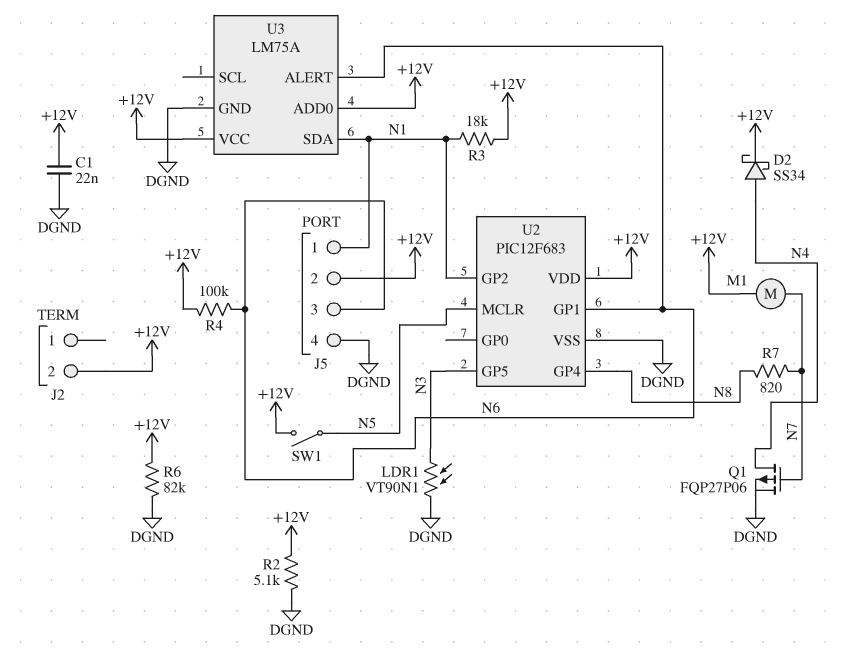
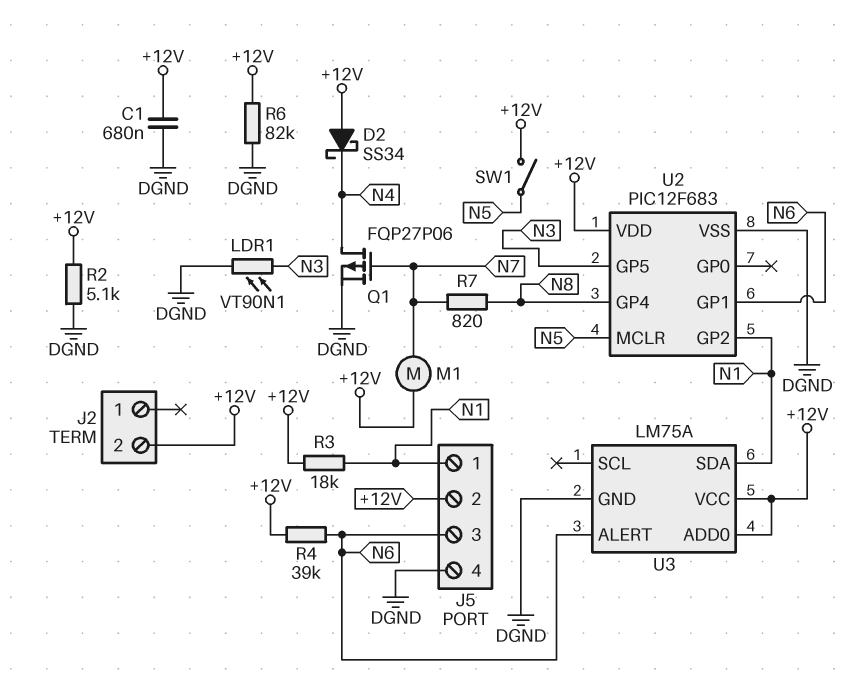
C1: 22nF (+12V, DGND) -> 680nF (+12V, DGND)
D2: schottky SS34 (A N4, K +12V) -> schottky SS34 (A +12V, K N4)
R4: 100k (+12V, N6) -> 39k (+12V, N6)

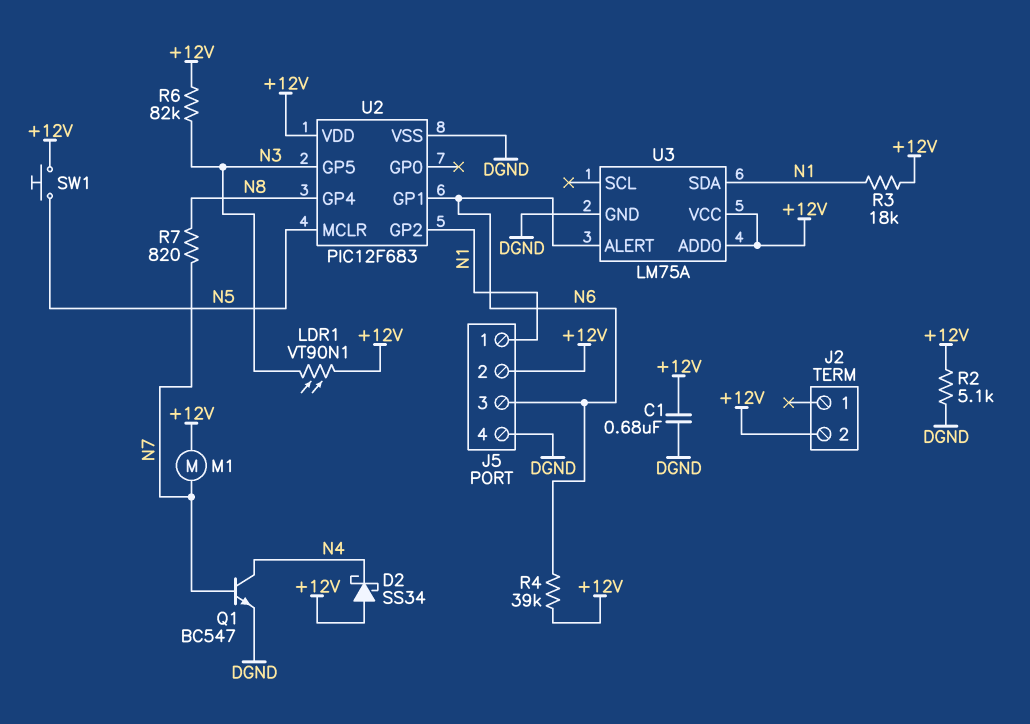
LDR1: VT90N1 (DGND, N3) -> VT90N1 (+12V, N3)
Q1: PMOS FQP27P06 (G N7, D N4, S DGND) -> NPN BC547 (B N7, C N4, E DGND)
R6: 82k (+12V, DGND) -> 82k (+12V, N3)
SW1: switch (+12V, N5) -> button (+12V, N5)

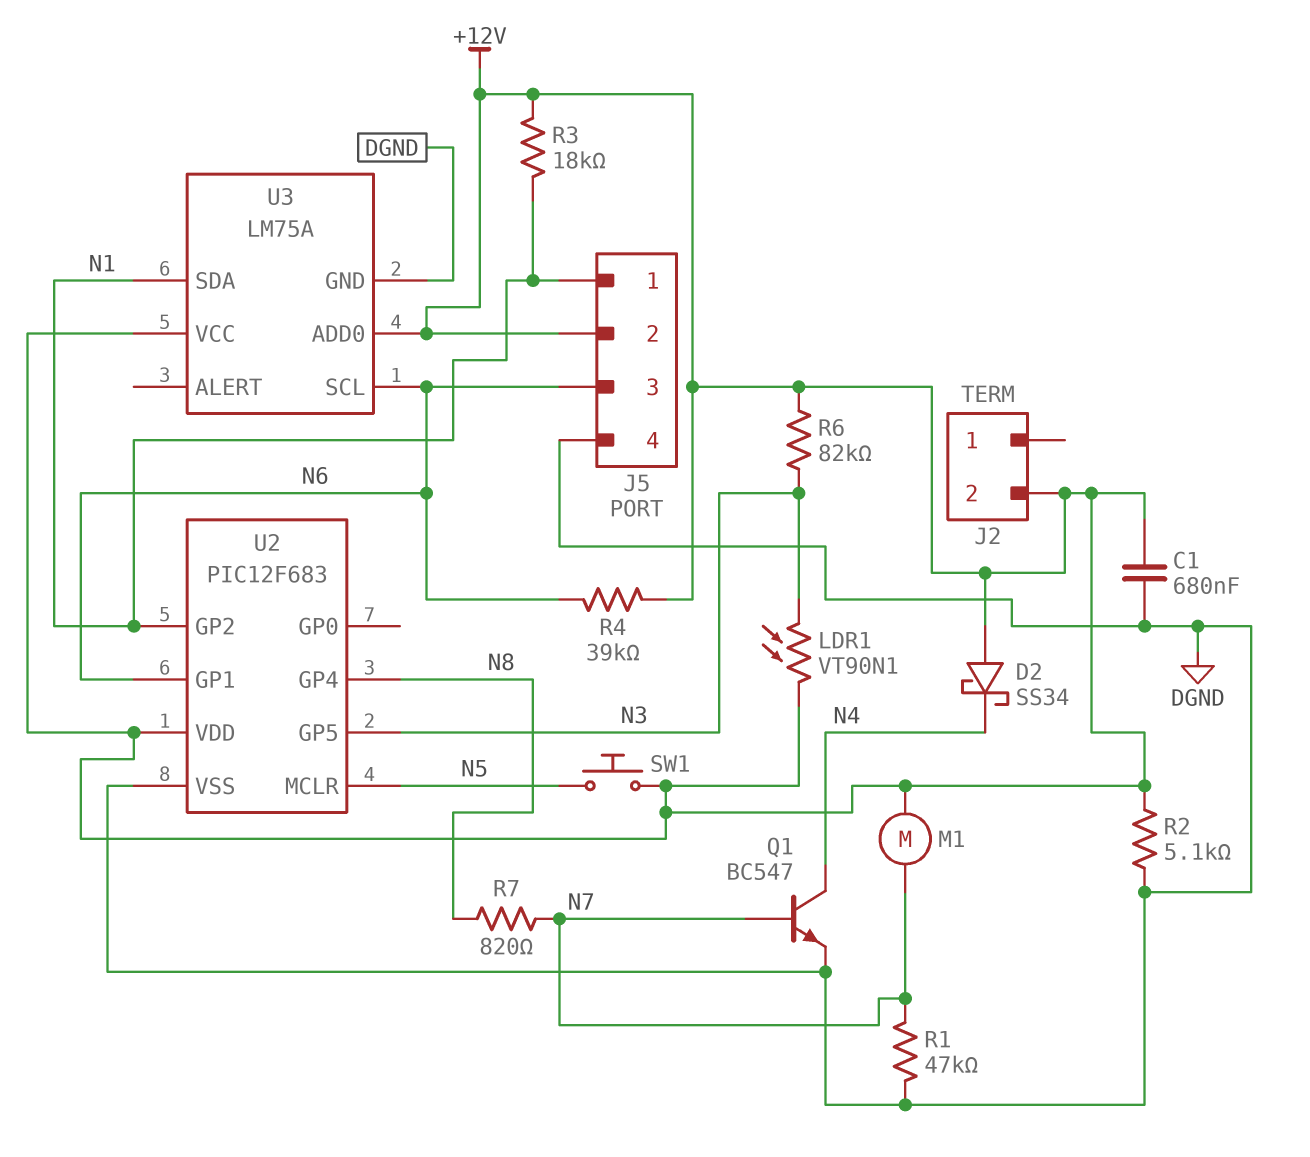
R1: none -> 47k (DGND, N7)
U3 pin ALERT: N6 -> none
U3 pin SCL: none -> N6

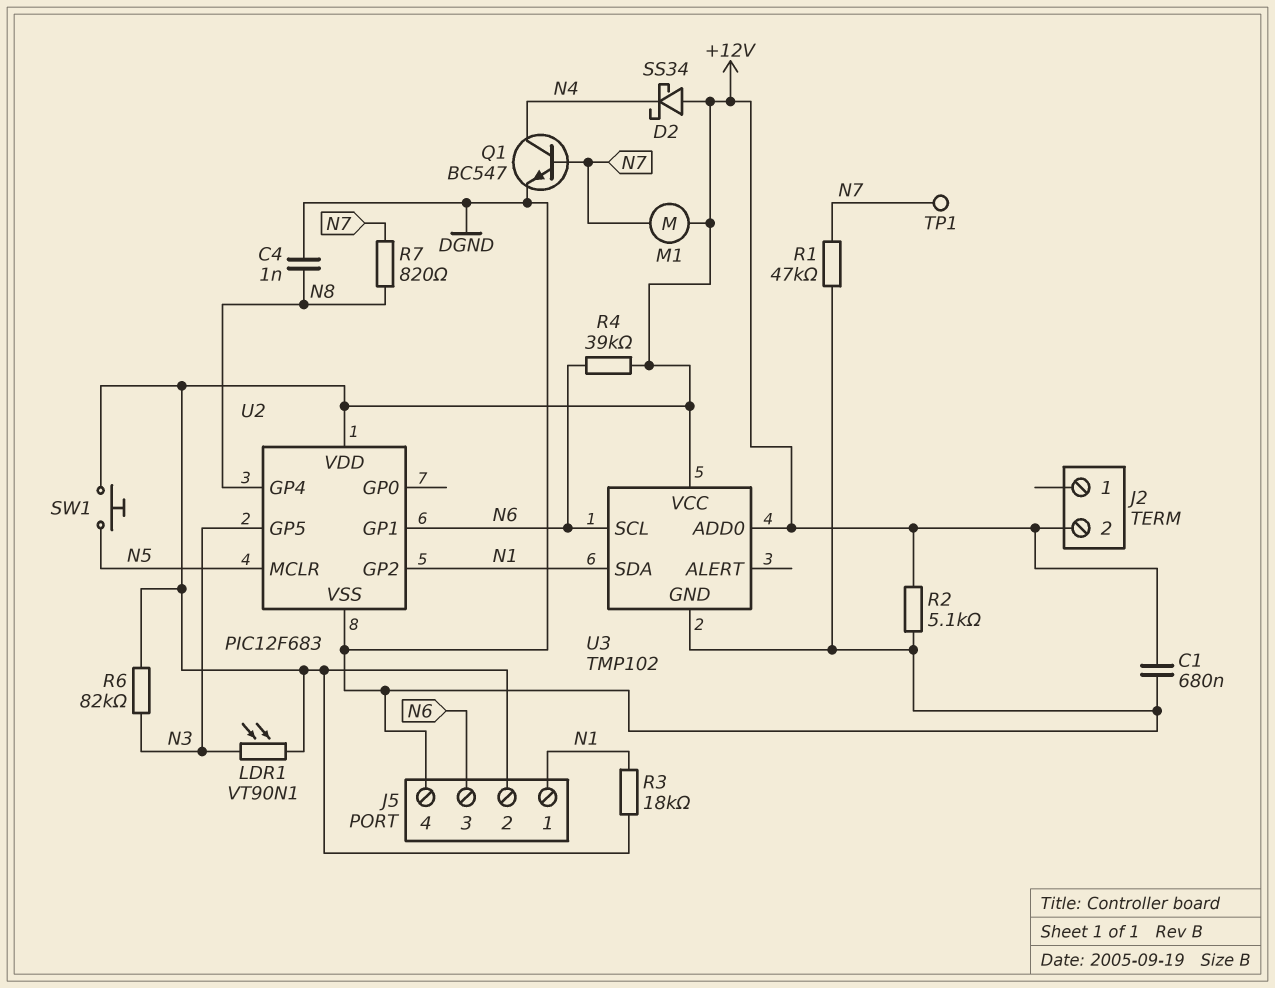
C4: none -> 1nF (DGND, N8)
TP1: none -> test point (N7)
U3: LM75A -> TMP102

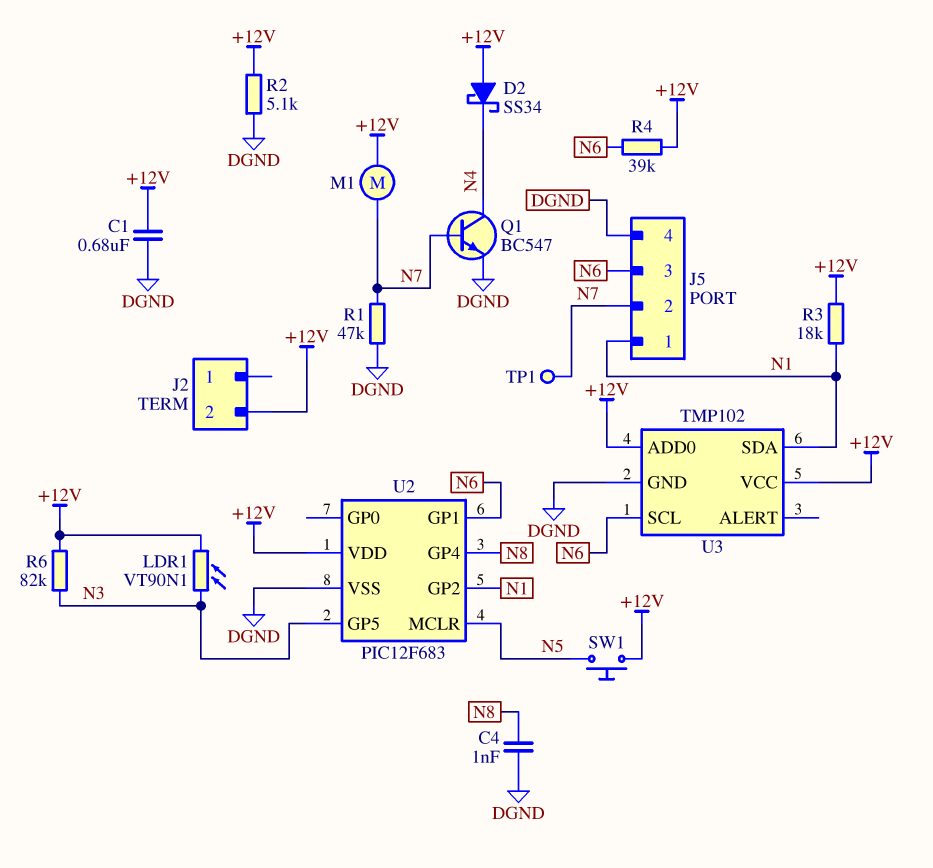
J5 pin 2: +12V -> N7
R7: 820 (N7, N8) -> none

